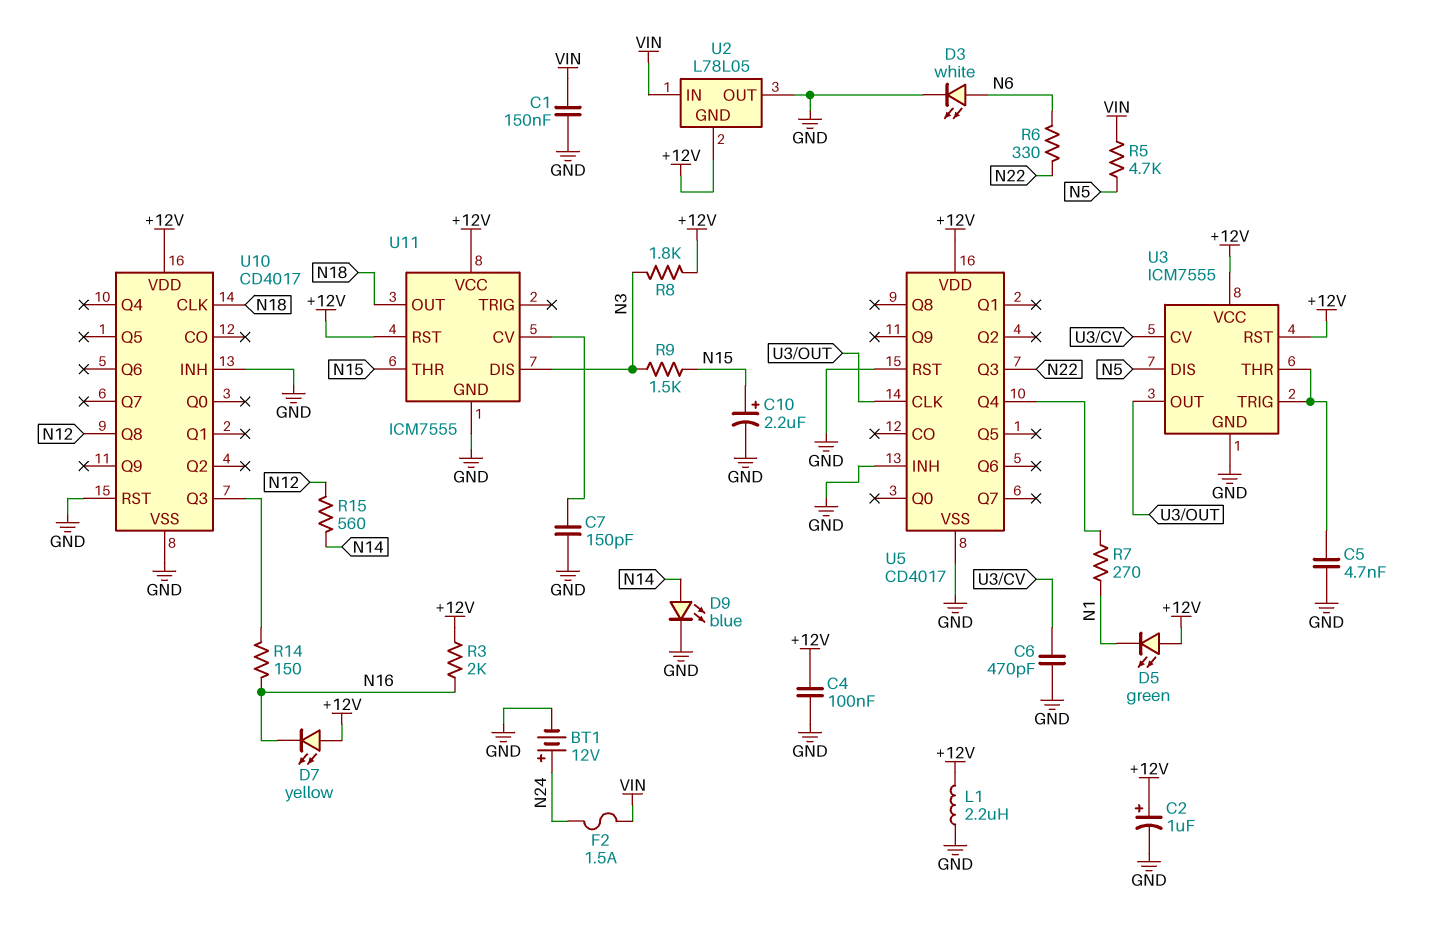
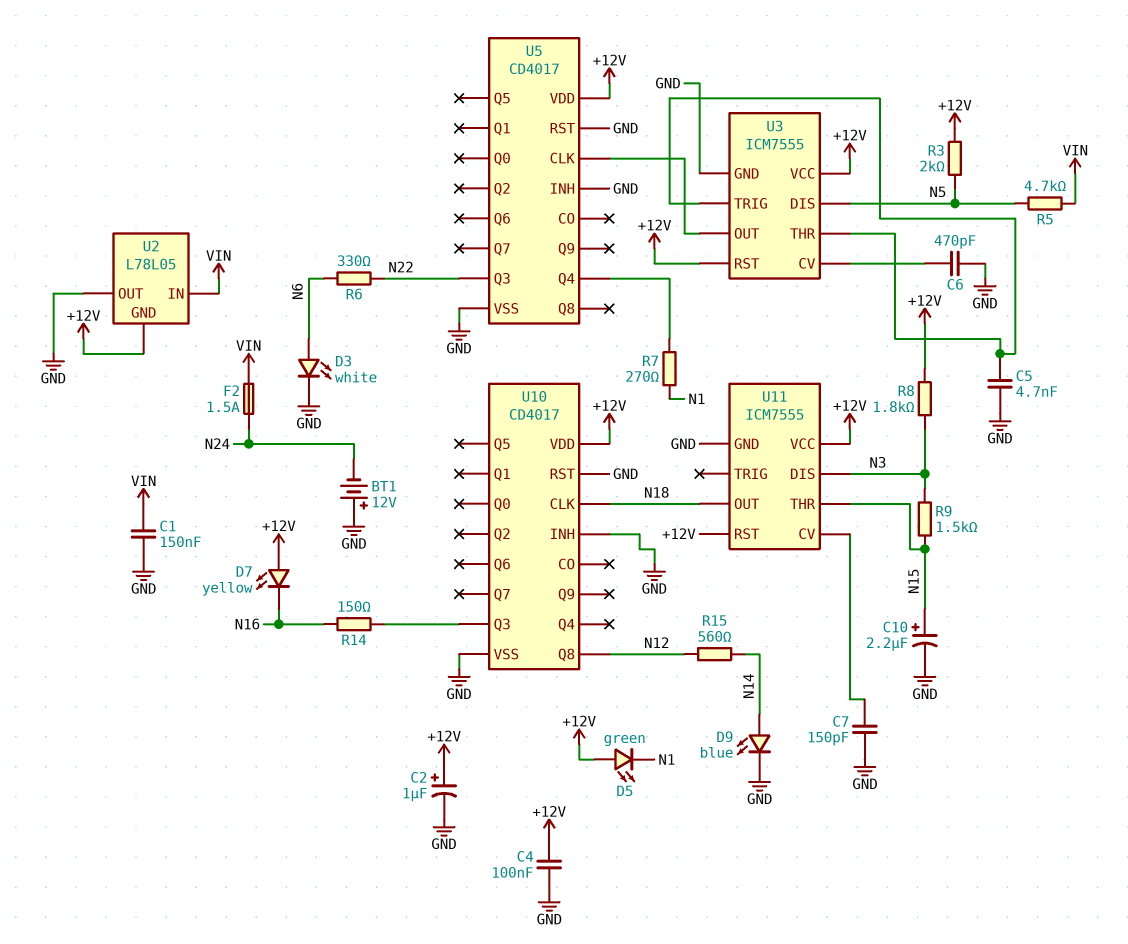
BT1: 12V (plus N24, minus GND) -> 12V (plus GND, minus N24)
L1: 2.2uH (+12V, GND) -> none
R3: 2k (+12V, N16) -> 2k (+12V, N5)

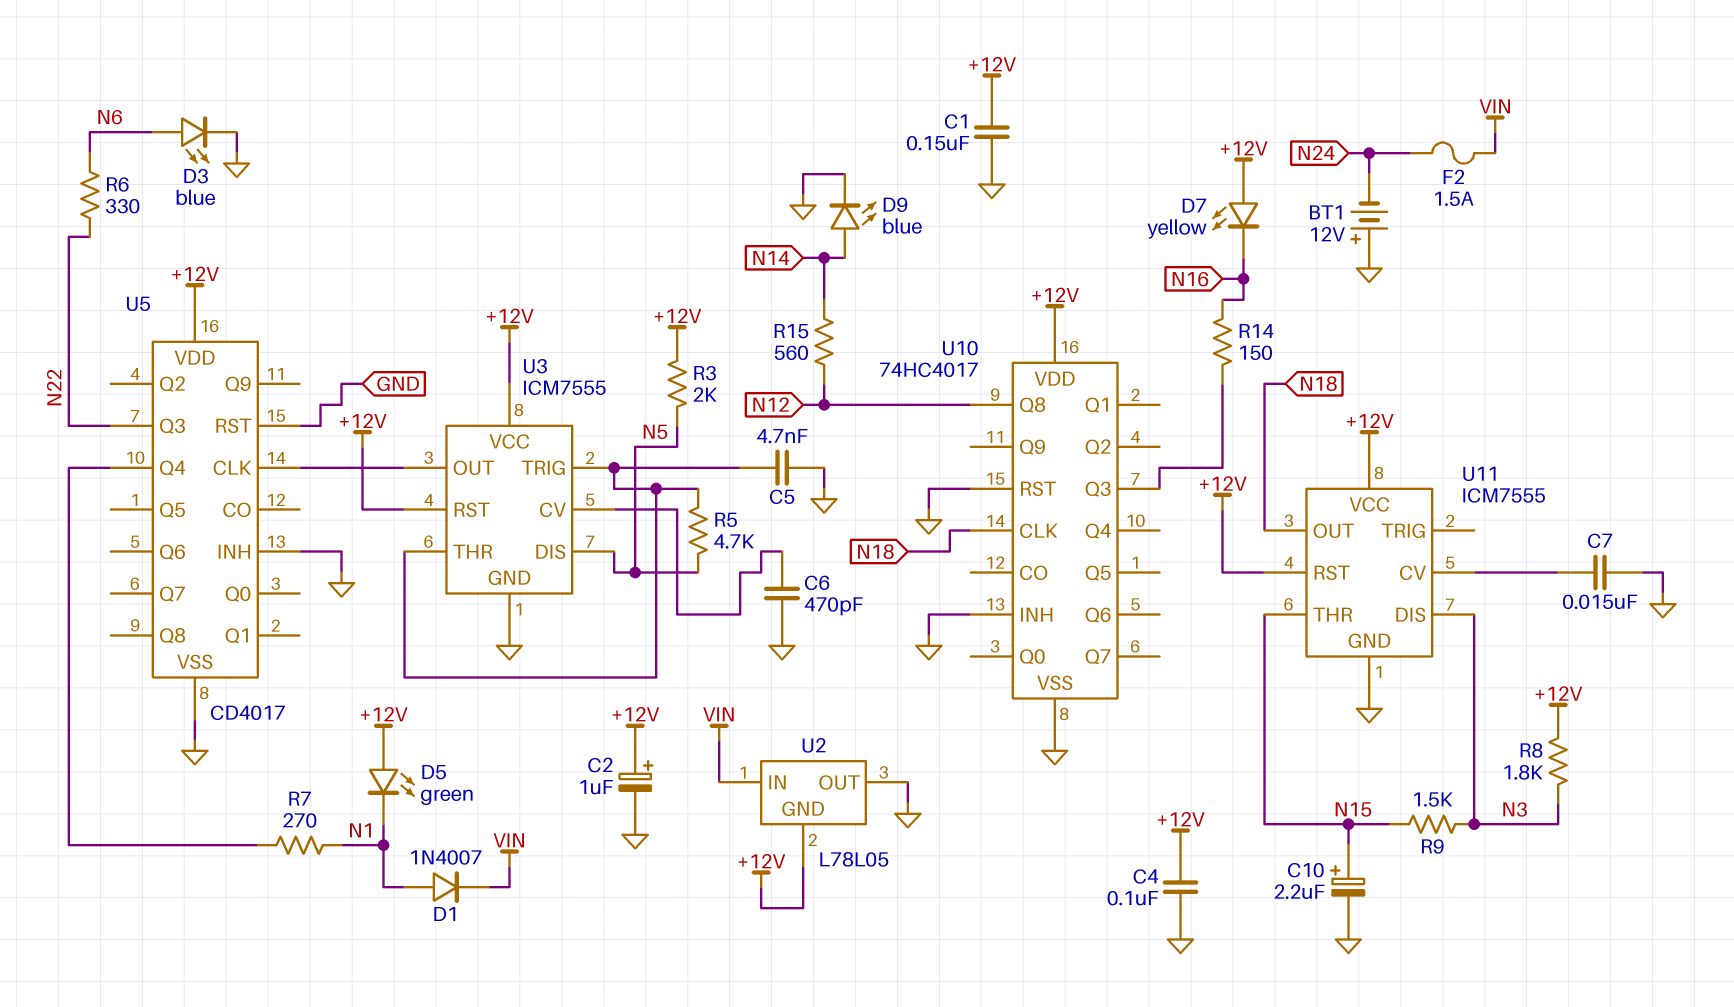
C1: 150nF (GND, VIN) -> 150nF (+12V, GND)
C7: 150pF (GND, U11/CV) -> 15nF (GND, U11/CV)
D1: none -> diode 1N4007 (A N1, K VIN)
D3: LED white (A N6, K GND) -> LED blue (A N6, K GND)
R5: 4.7k (N5, VIN) -> 4.7k (N5, U3/THR)
U10: CD4017 -> 74HC4017

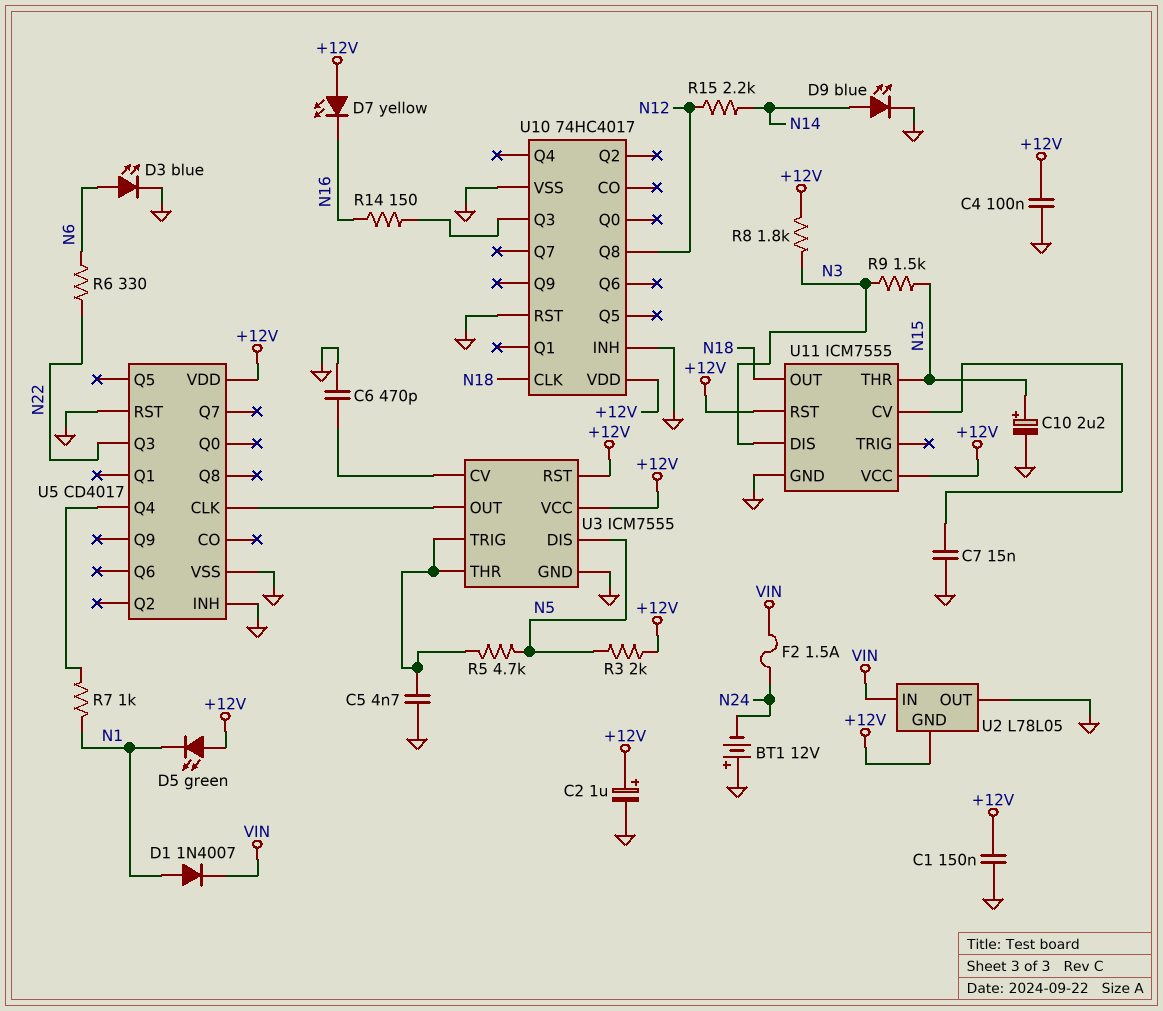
R7: 270 (N1, U5/Q4) -> 1k (N1, U5/Q4)
R15: 560 (N12, N14) -> 2.2k (N12, N14)

